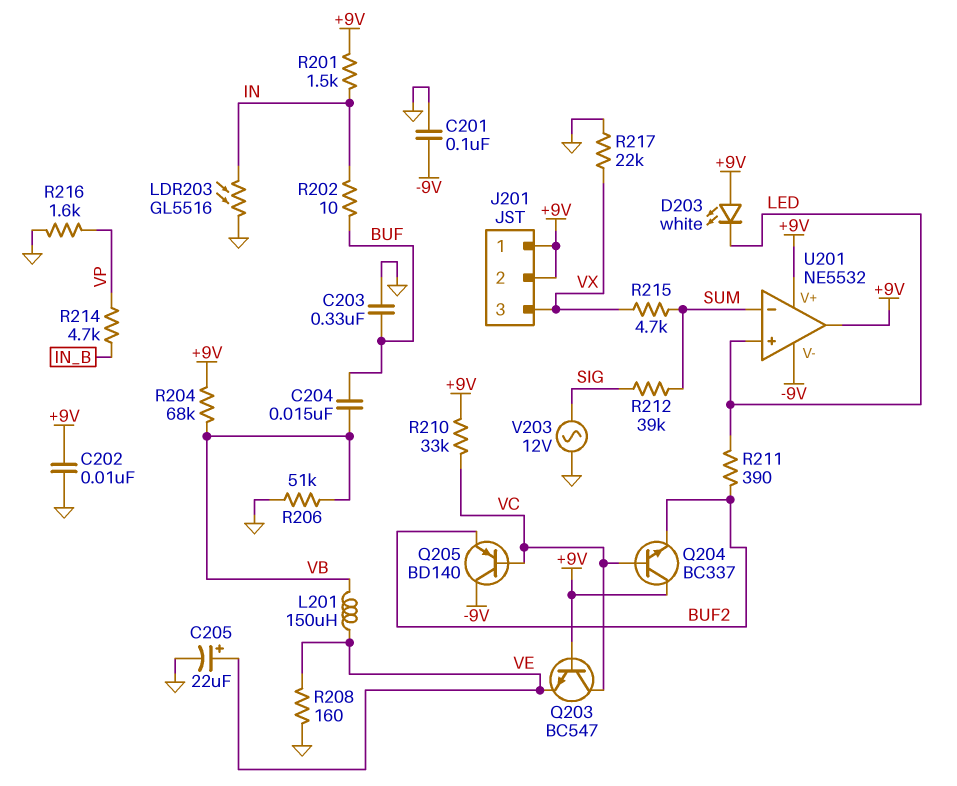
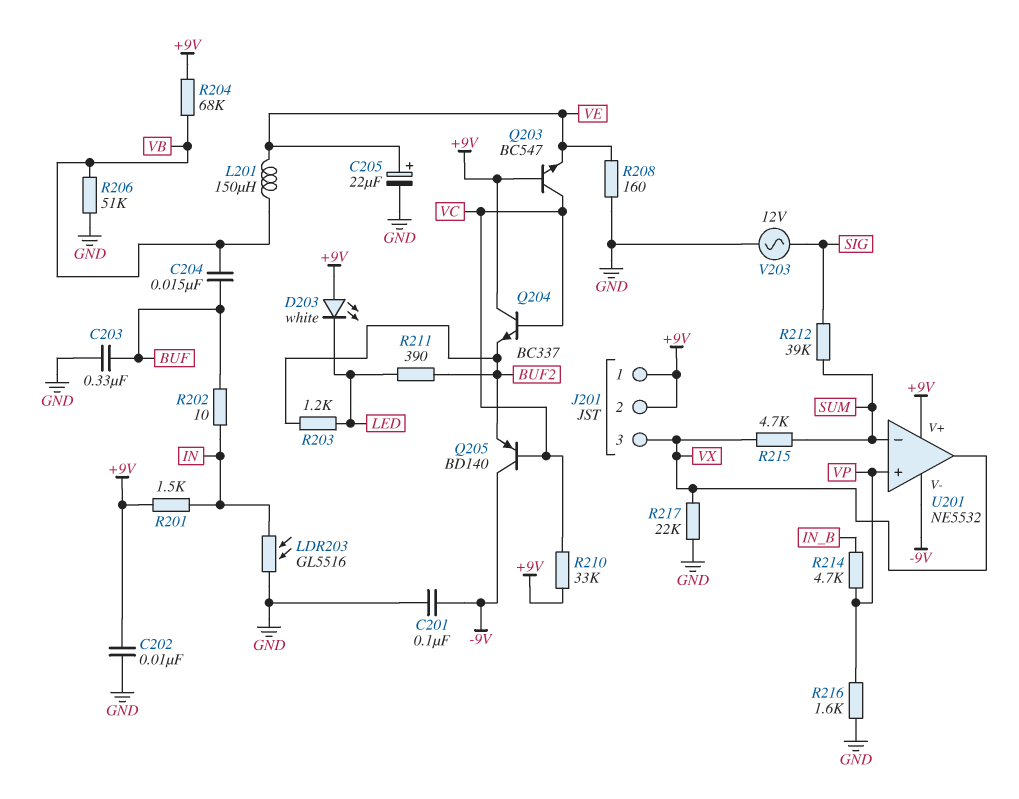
R203: none -> 1.2k (BUF2, LED)
U201 pin in+: LED -> VP
U201 pin out: +9V -> VX

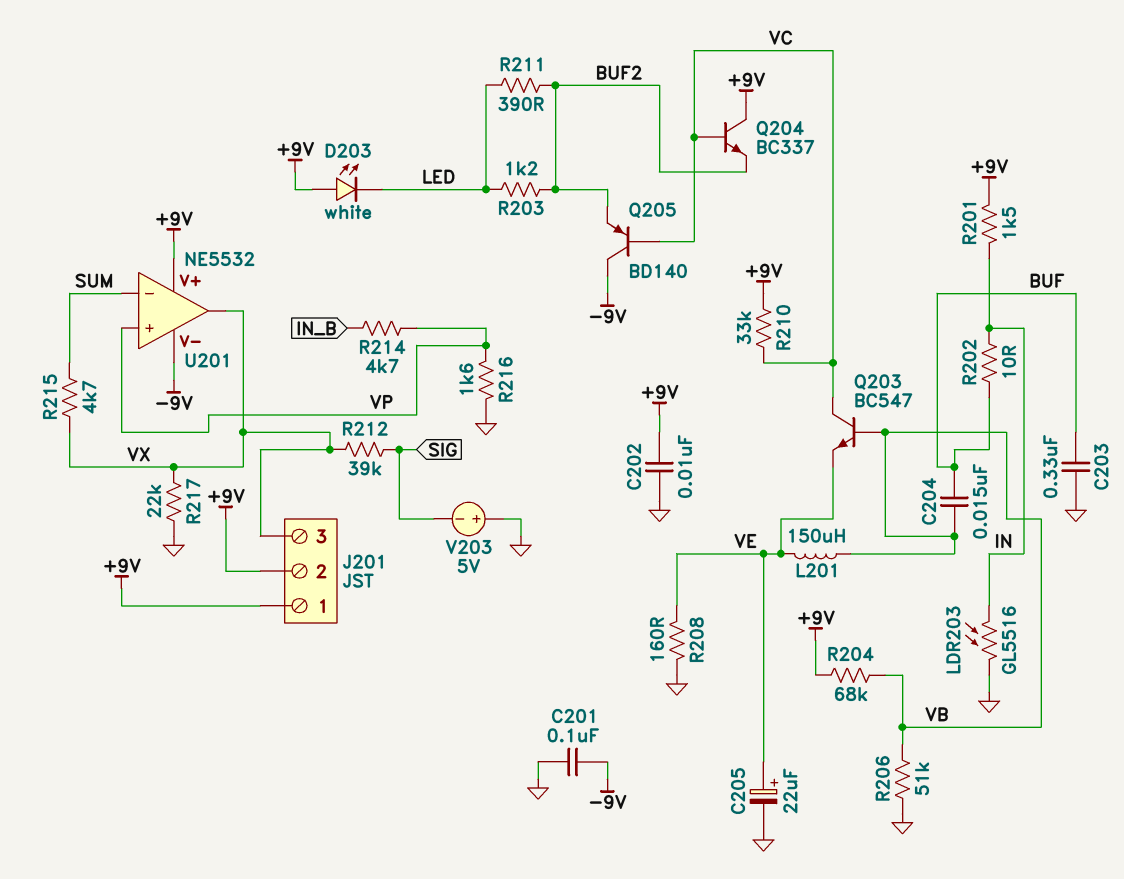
Q203: NPN BC547 (B +9V, C VC, E VE) -> NPN BC547 (B VB, C VC, E VE)
R212: 39k (SIG, SUM) -> 39k (SIG, VX)
V203: AC 12V (GND, SIG) -> 5V (plus GND, minus SIG)

